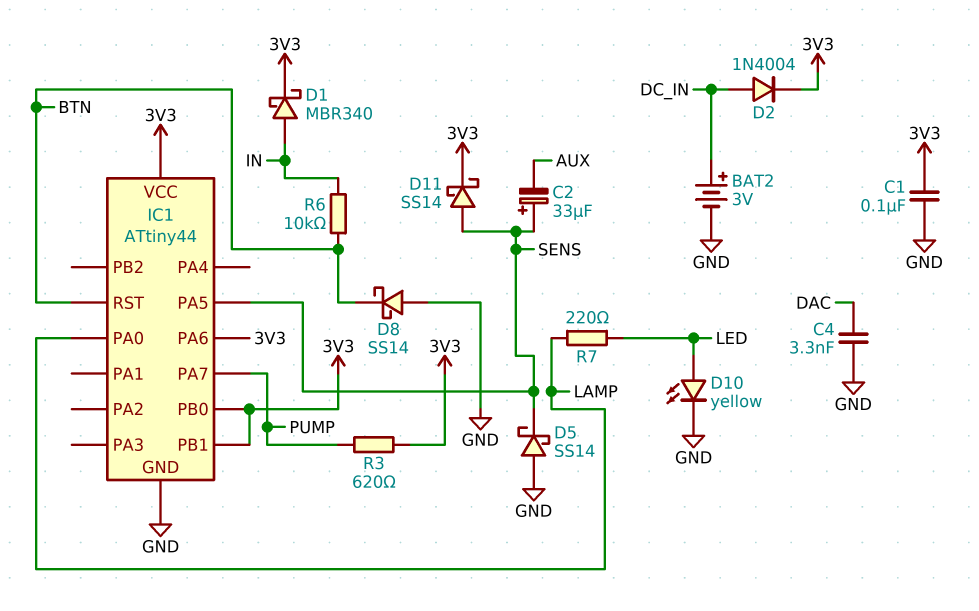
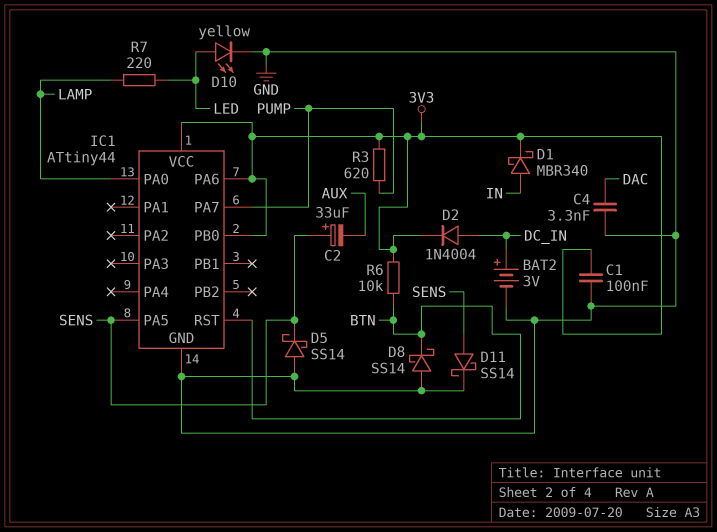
D11: schottky SS14 (A SENS, K 3V3) -> schottky SS14 (A SENS, K GND)
IC1 pin PB1: 3V3 -> none
R6: 10k (BTN, IN) -> 10k (3V3, BTN)

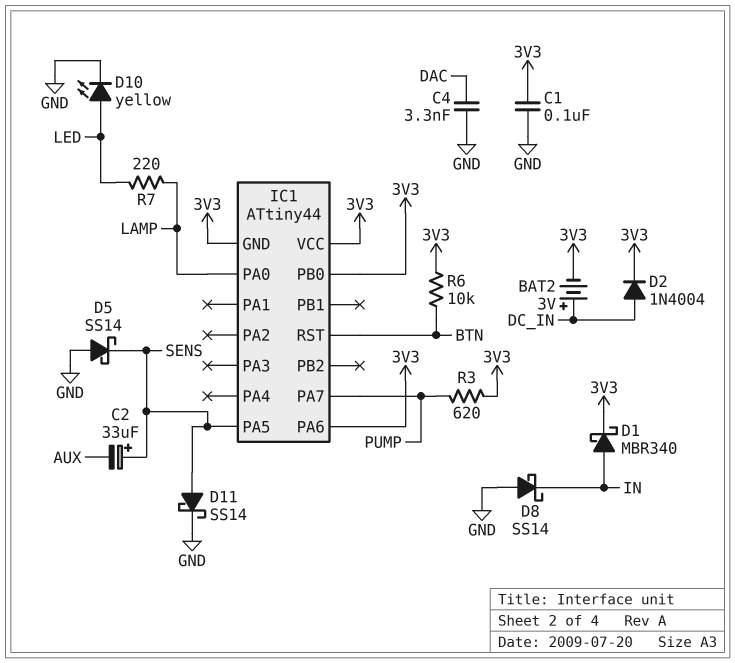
BAT2: 3V (plus DC_IN, minus GND) -> 3V (plus DC_IN, minus 3V3)
D8: schottky SS14 (A GND, K BTN) -> schottky SS14 (A GND, K IN)
IC1 pin GND: GND -> 3V3

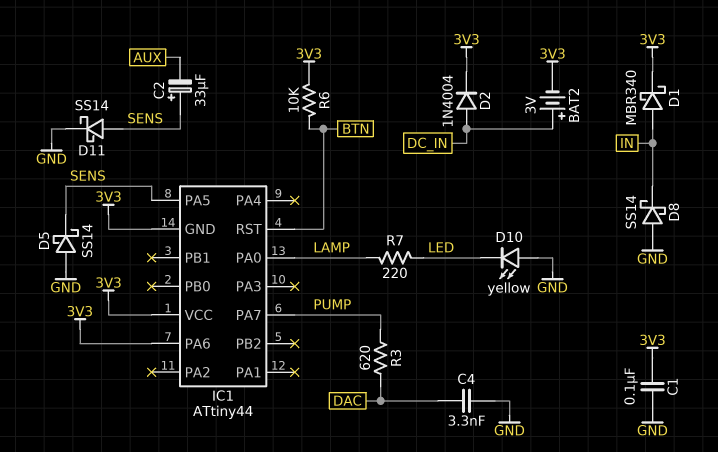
D10: LED yellow (A LED, K GND) -> LED yellow (A GND, K LED)
IC1 pin PB0: 3V3 -> none
R3: 620 (3V3, PUMP) -> 620 (DAC, PUMP)

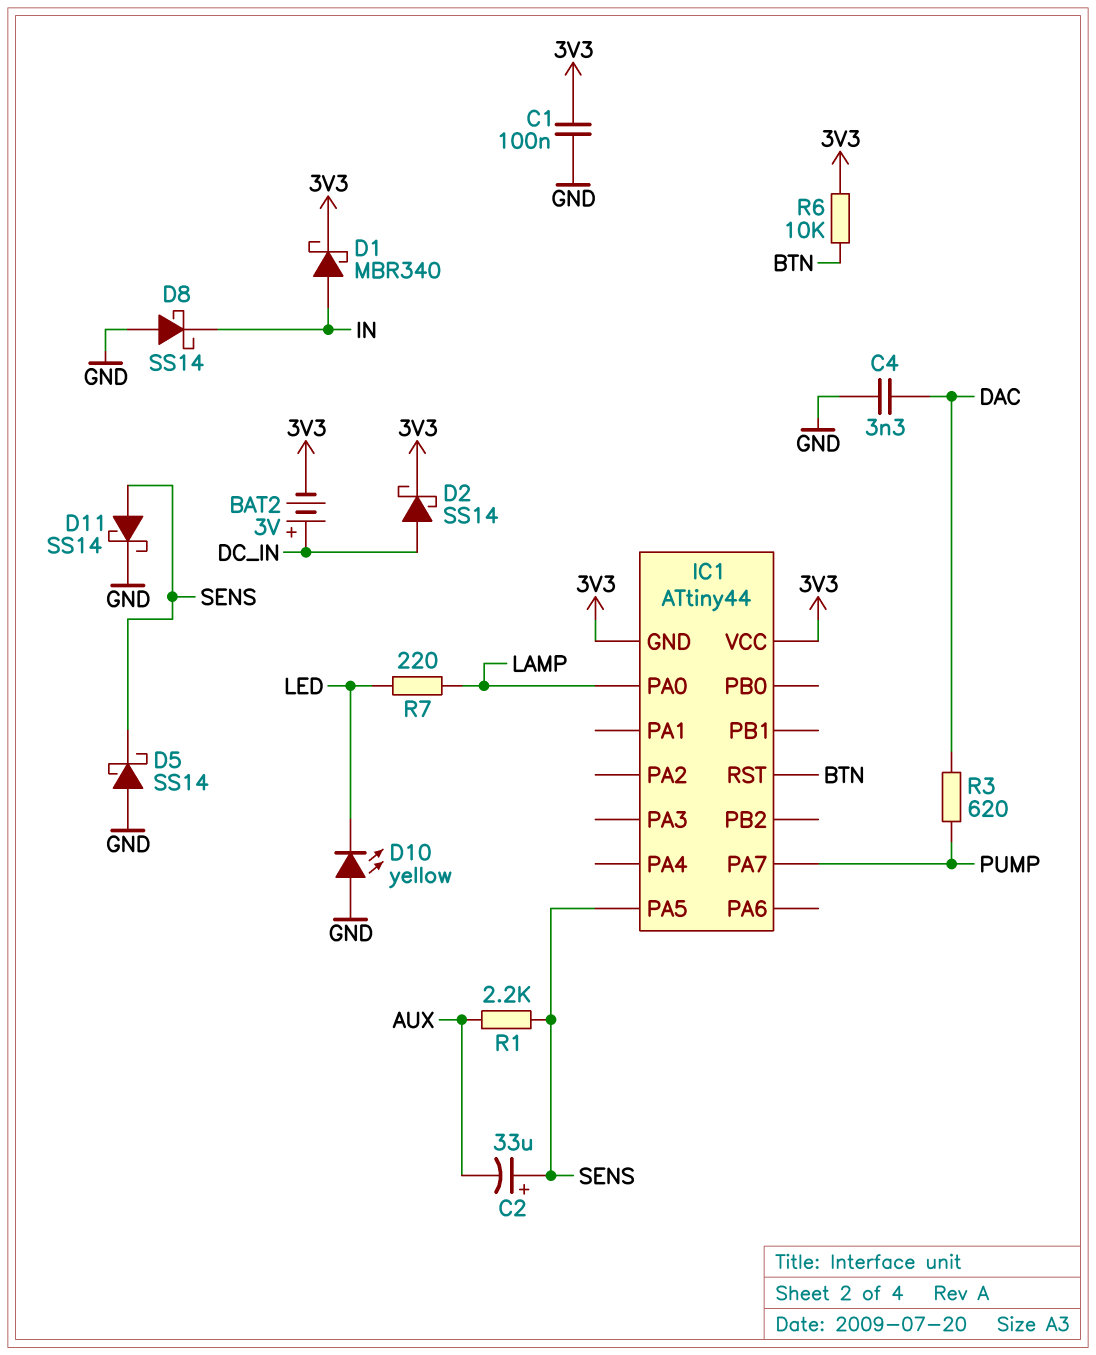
D2: diode 1N4004 (A DC_IN, K 3V3) -> schottky SS14 (A DC_IN, K 3V3)
IC1 pin PA6: 3V3 -> none
R1: none -> 2.2k (AUX, SENS)

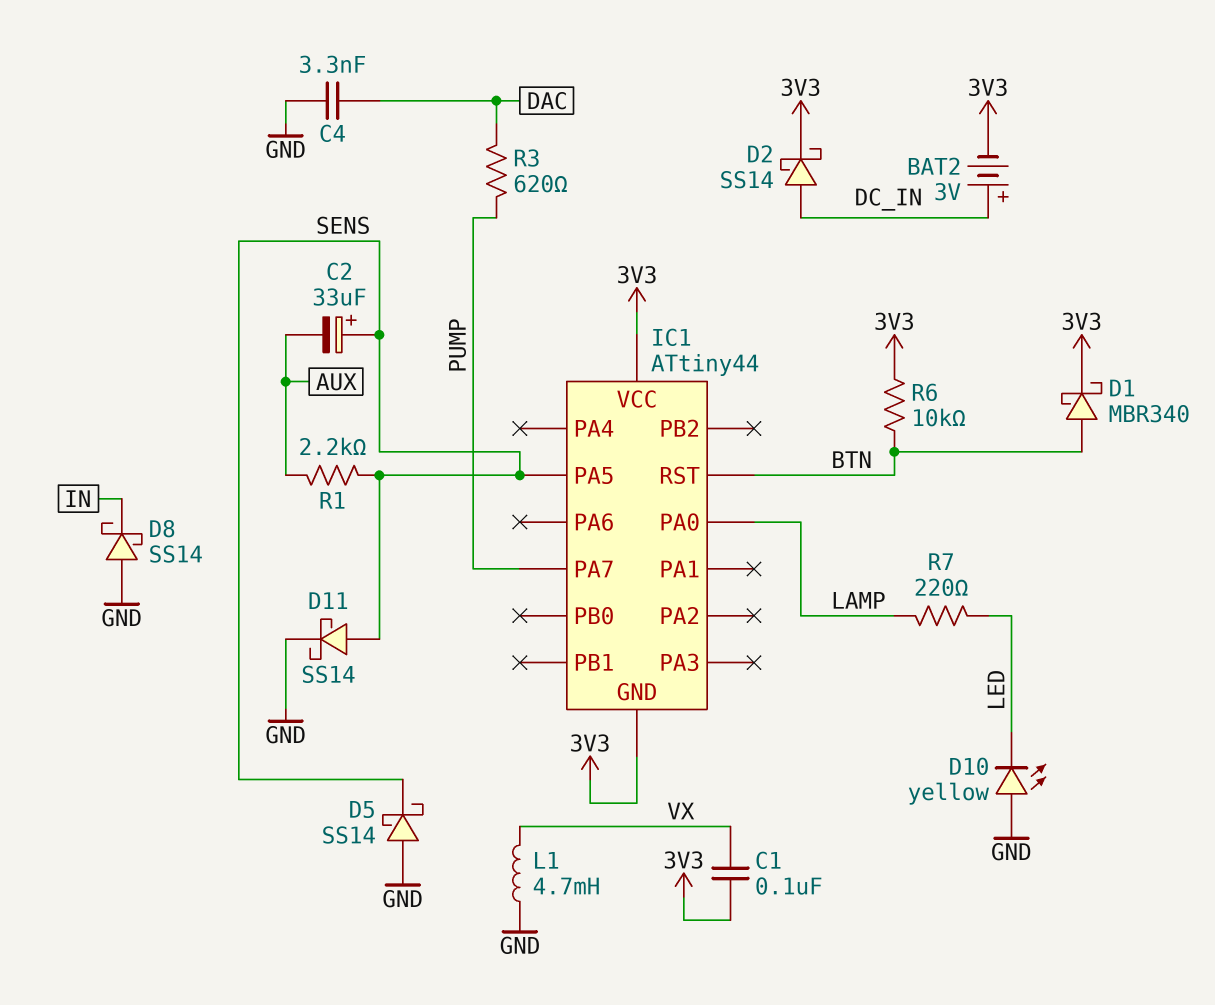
C1: 100nF (3V3, GND) -> 100nF (3V3, VX)
D1: schottky MBR340 (A IN, K 3V3) -> schottky MBR340 (A BTN, K 3V3)
L1: none -> 4.7mH (GND, VX)

